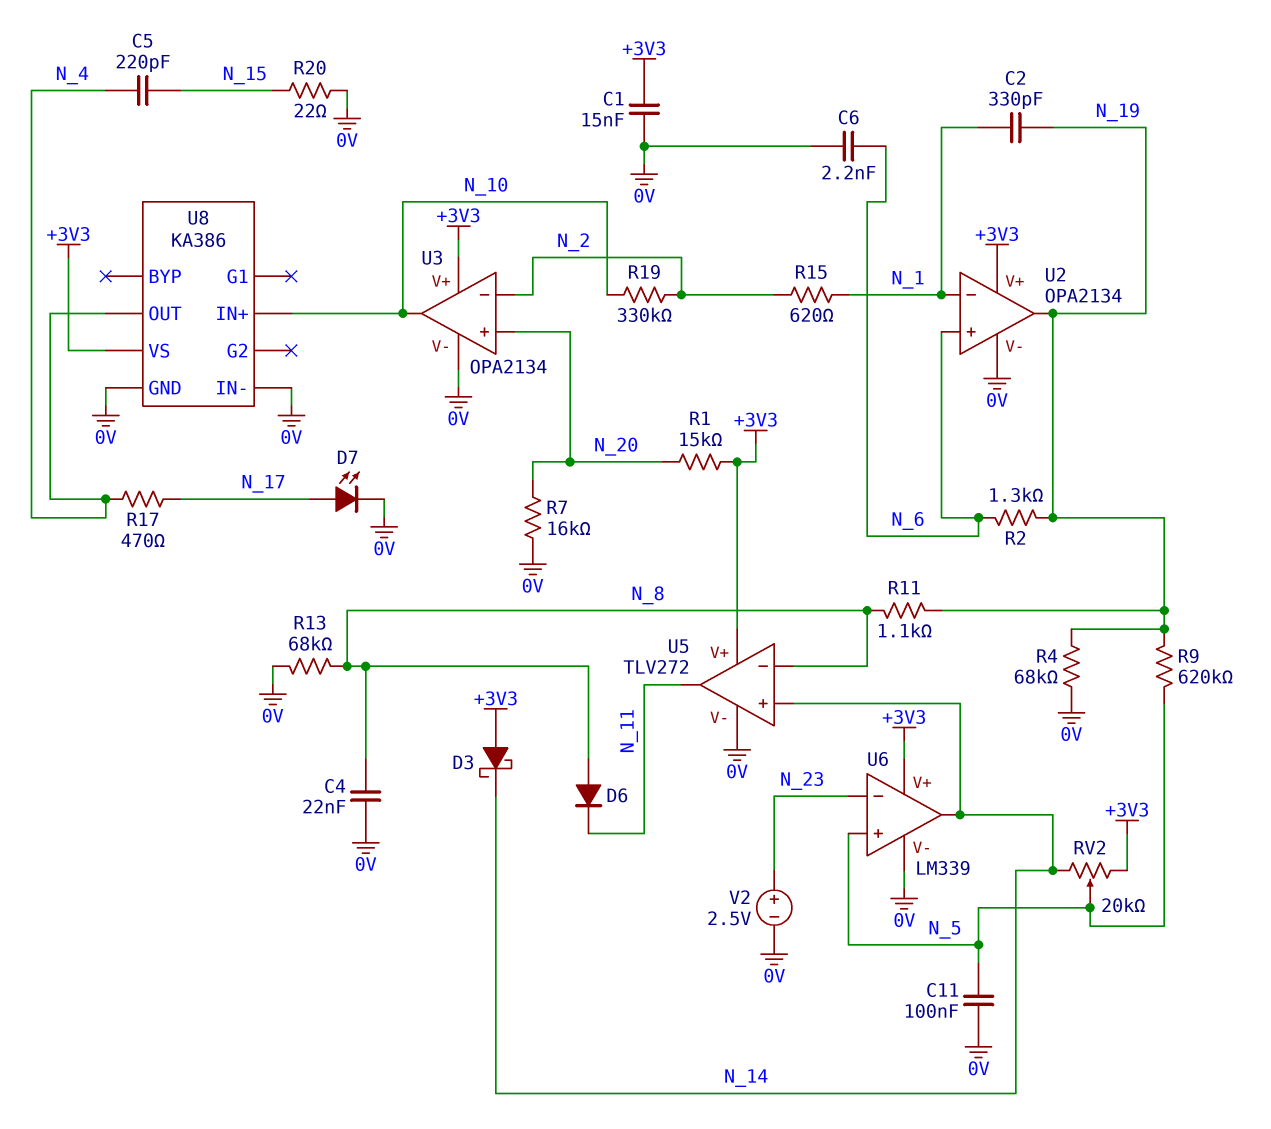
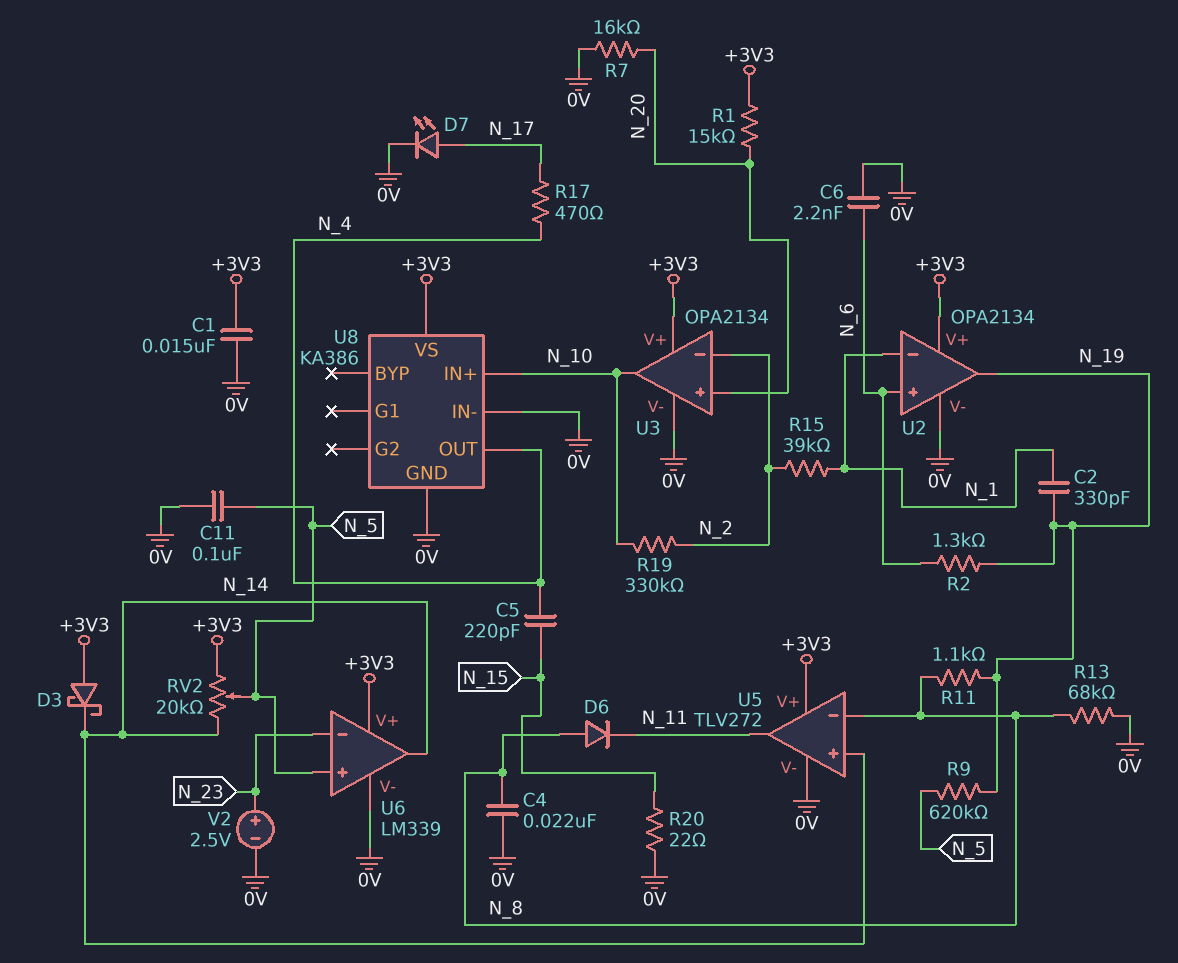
R4: 68k (0V, N_19) -> none
R15: 620 (N_1, N_2) -> 39k (N_1, N_2)

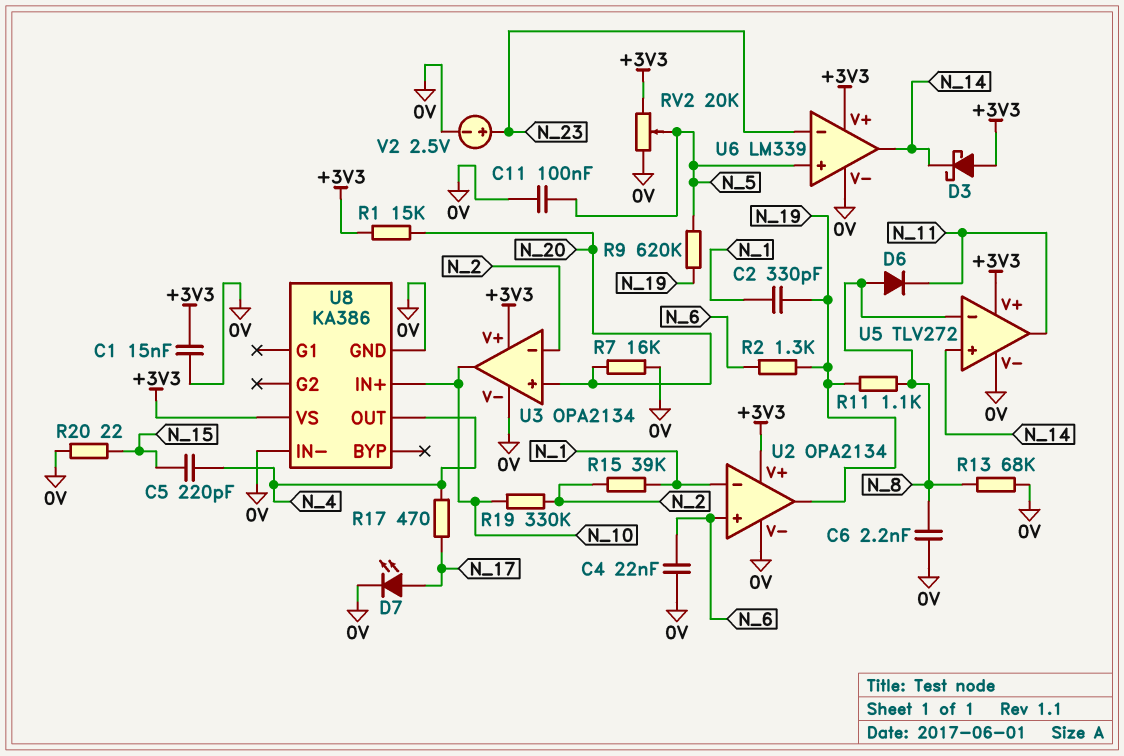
C4: 22nF (0V, N_8) -> 22nF (0V, N_6)
C6: 2.2nF (0V, N_6) -> 2.2nF (0V, N_8)
RV2: 20k (+3V3, N_14, wiper N_5) -> 20k (+3V3, 0V, wiper N_5)

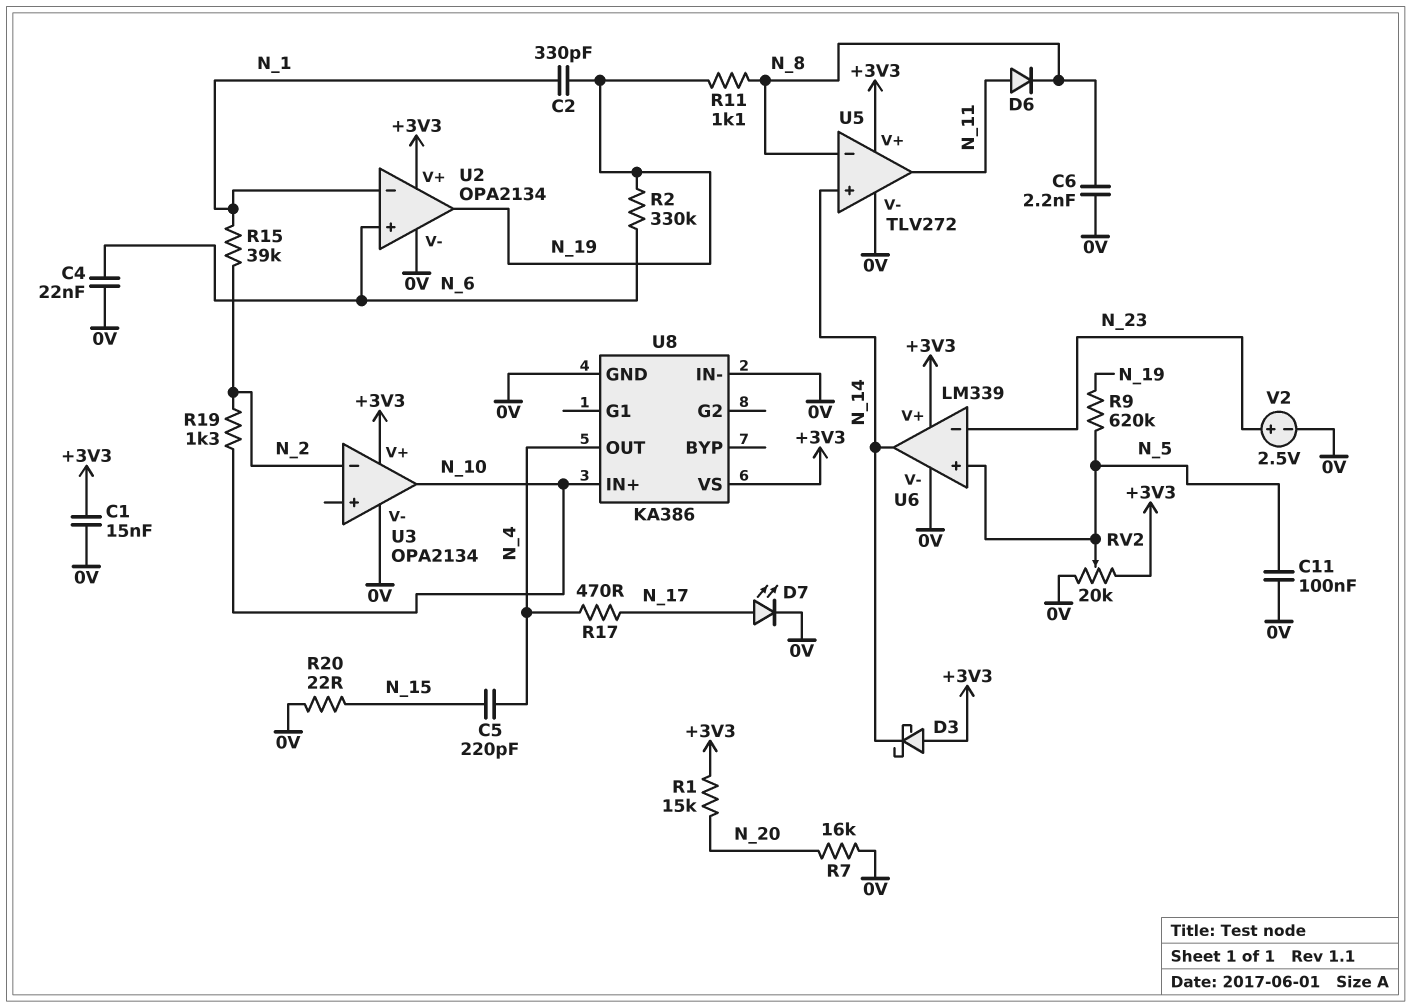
D6: diode (A N_8, K N_11) -> diode (A N_11, K N_8)
R2: 1.3k (N_6, N_19) -> 330k (N_6, N_19)
R13: 68k (0V, N_8) -> none
R19: 330k (N_2, N_10) -> 1.3k (N_2, N_10)
U3 pin in+: N_20 -> none

